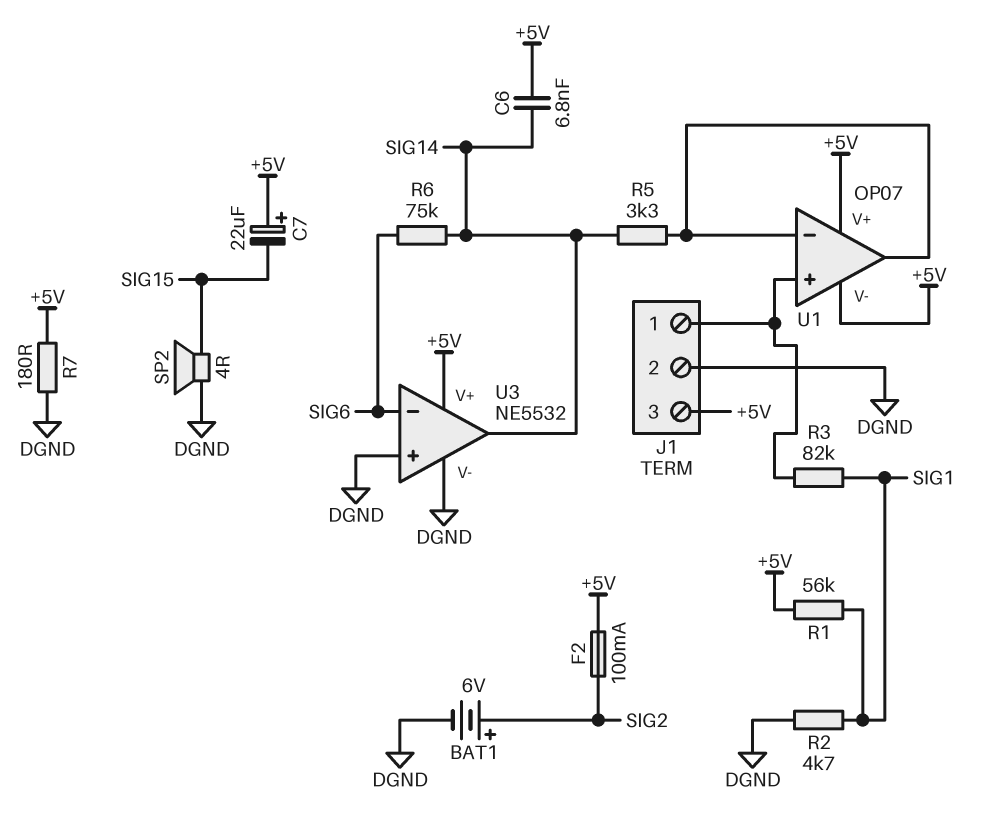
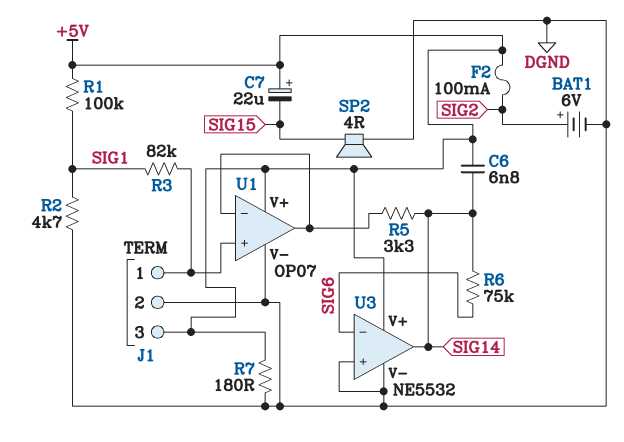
R1: 56k (+5V, SIG1) -> 100k (+5V, SIG1)
U1 pin V-: +5V -> DGND

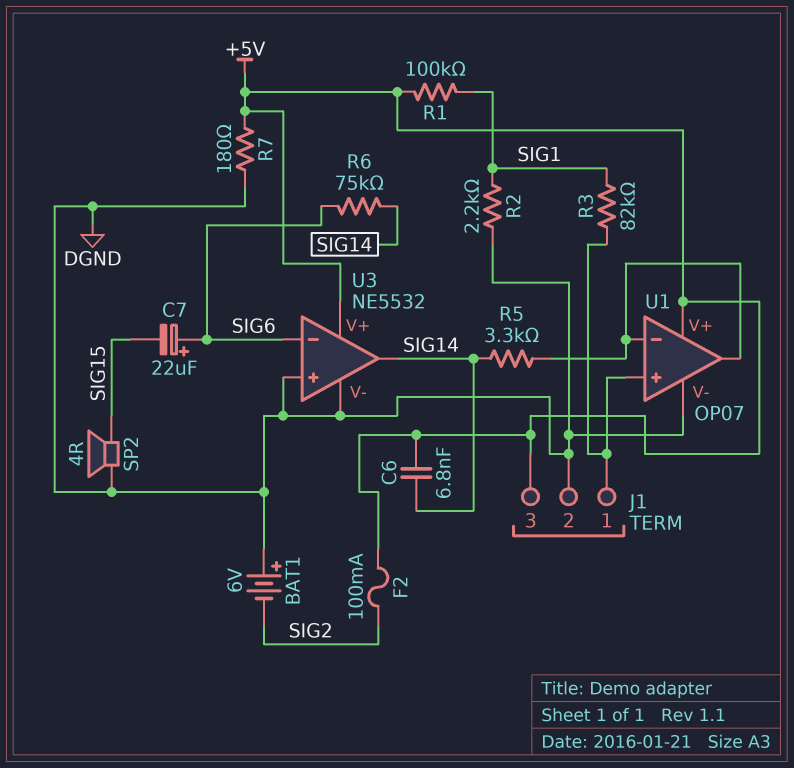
BAT1: 6V (plus SIG2, minus DGND) -> 6V (plus DGND, minus SIG2)
C7: 22uF (plus +5V, minus SIG15) -> 22uF (plus SIG6, minus SIG15)
R2: 4.7k (DGND, SIG1) -> 2.2k (DGND, SIG1)

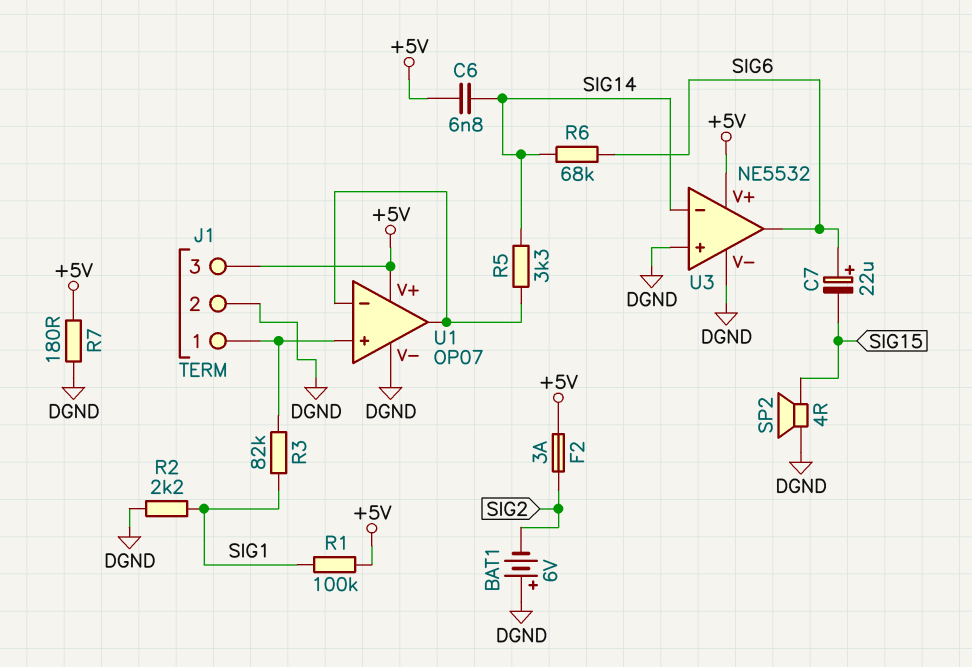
F2: 100mA (+5V, SIG2) -> 3A (+5V, SIG2)
R6: 75k (SIG6, SIG14) -> 68k (SIG6, SIG14)
U3 pin in-: SIG6 -> SIG14
U3 pin out: SIG14 -> SIG6

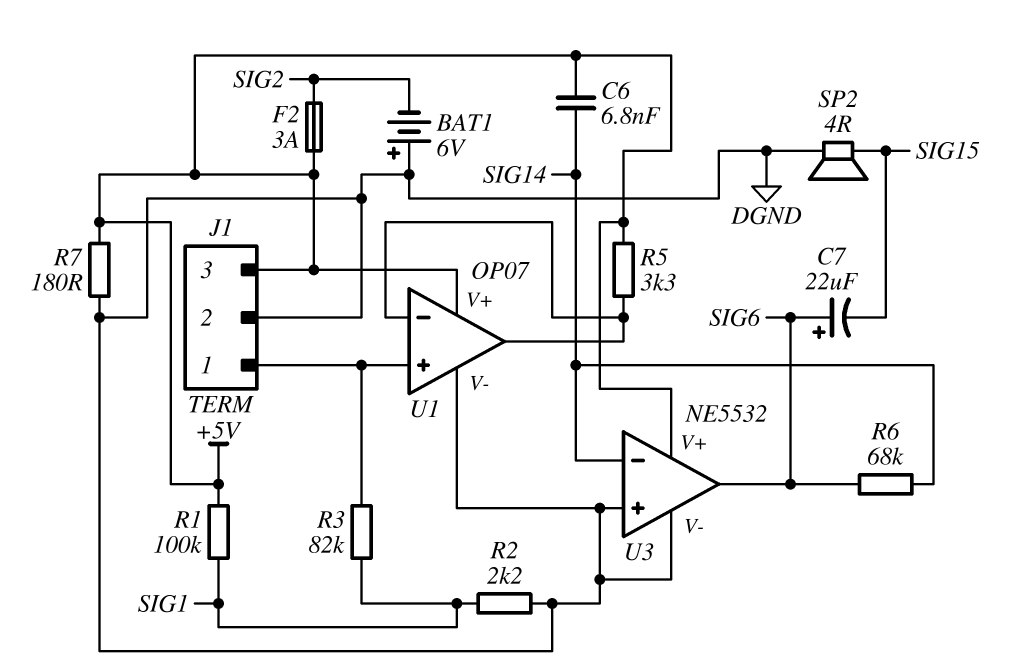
R5: 3.3k (SIG14, U1/in-) -> 3.3k (+5V, U1/in-)

